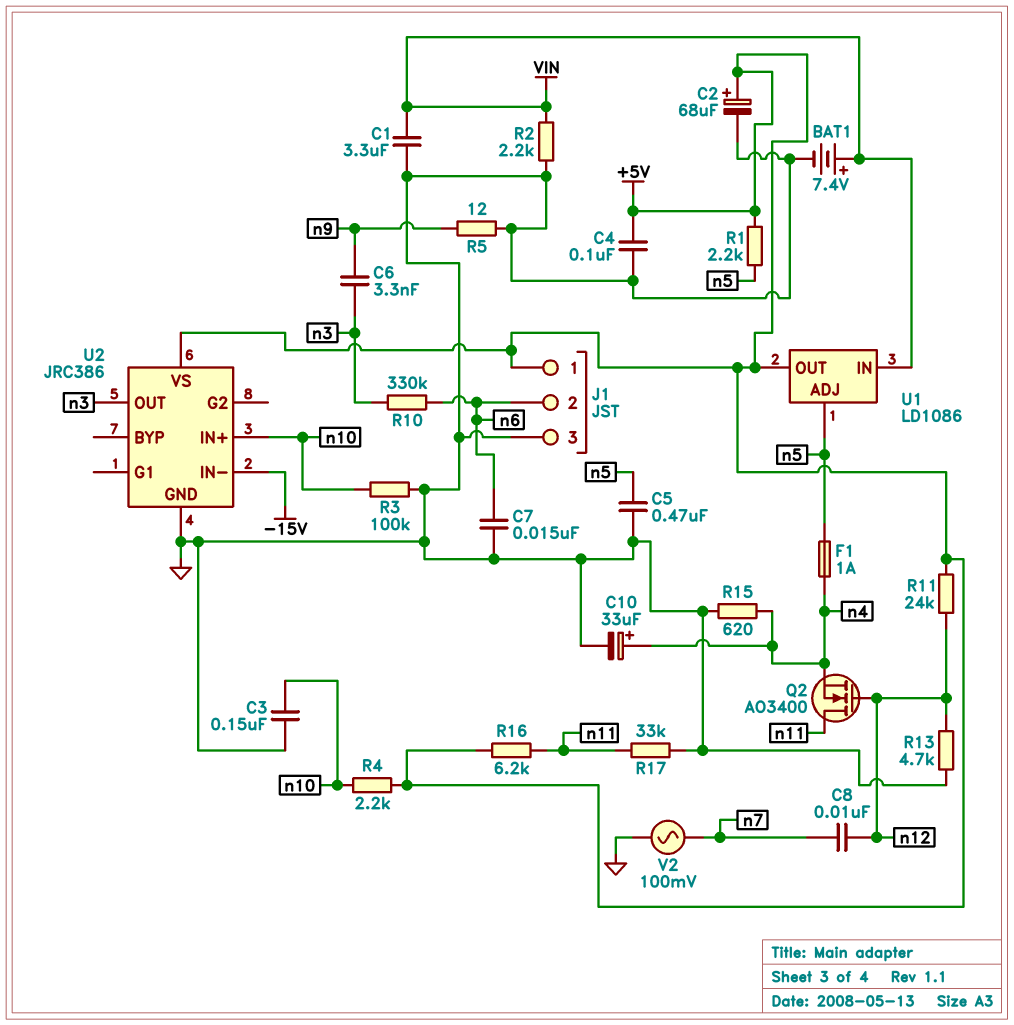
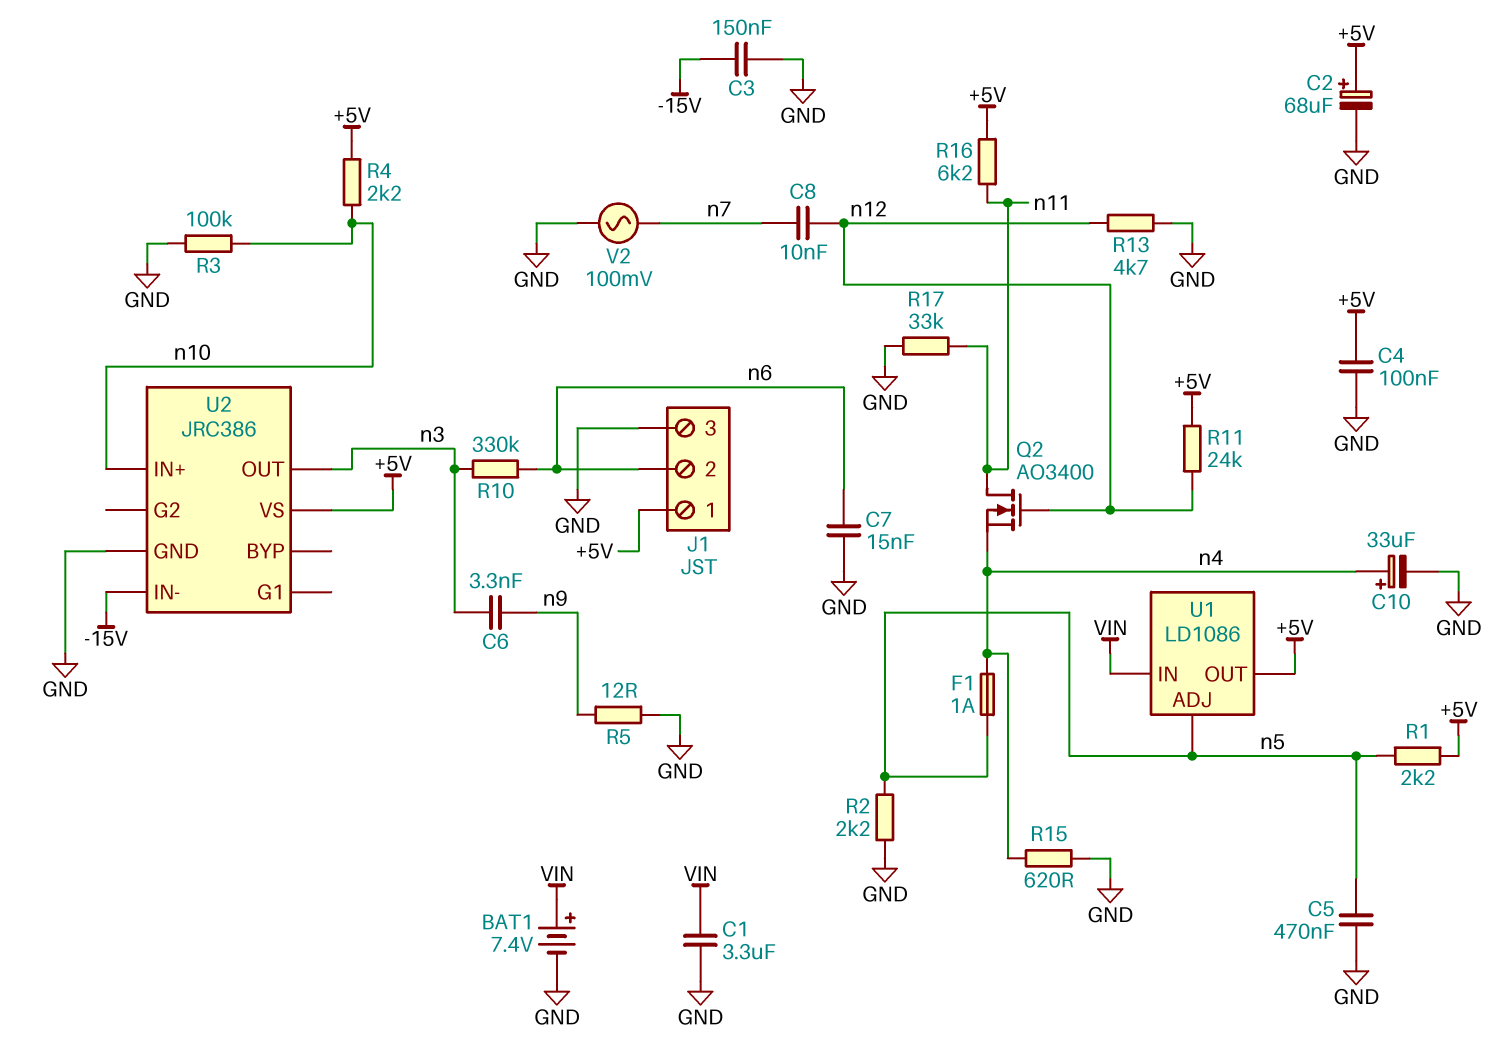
C3: 150nF (GND, n10) -> 150nF (-15V, GND)
R2: 2.2k (GND, VIN) -> 2.2k (GND, n5)

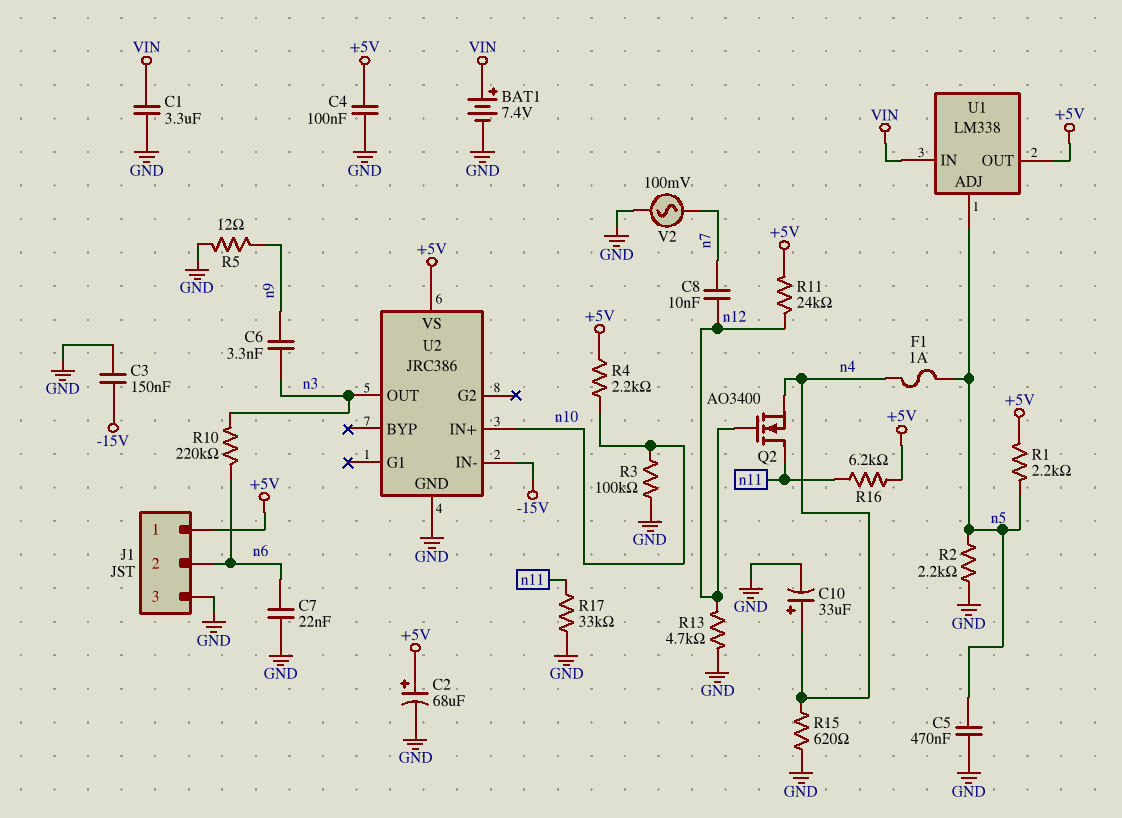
C7: 15nF (GND, n6) -> 22nF (GND, n6)
R10: 330k (n3, n6) -> 220k (n3, n6)
U1: LD1086 -> LM338

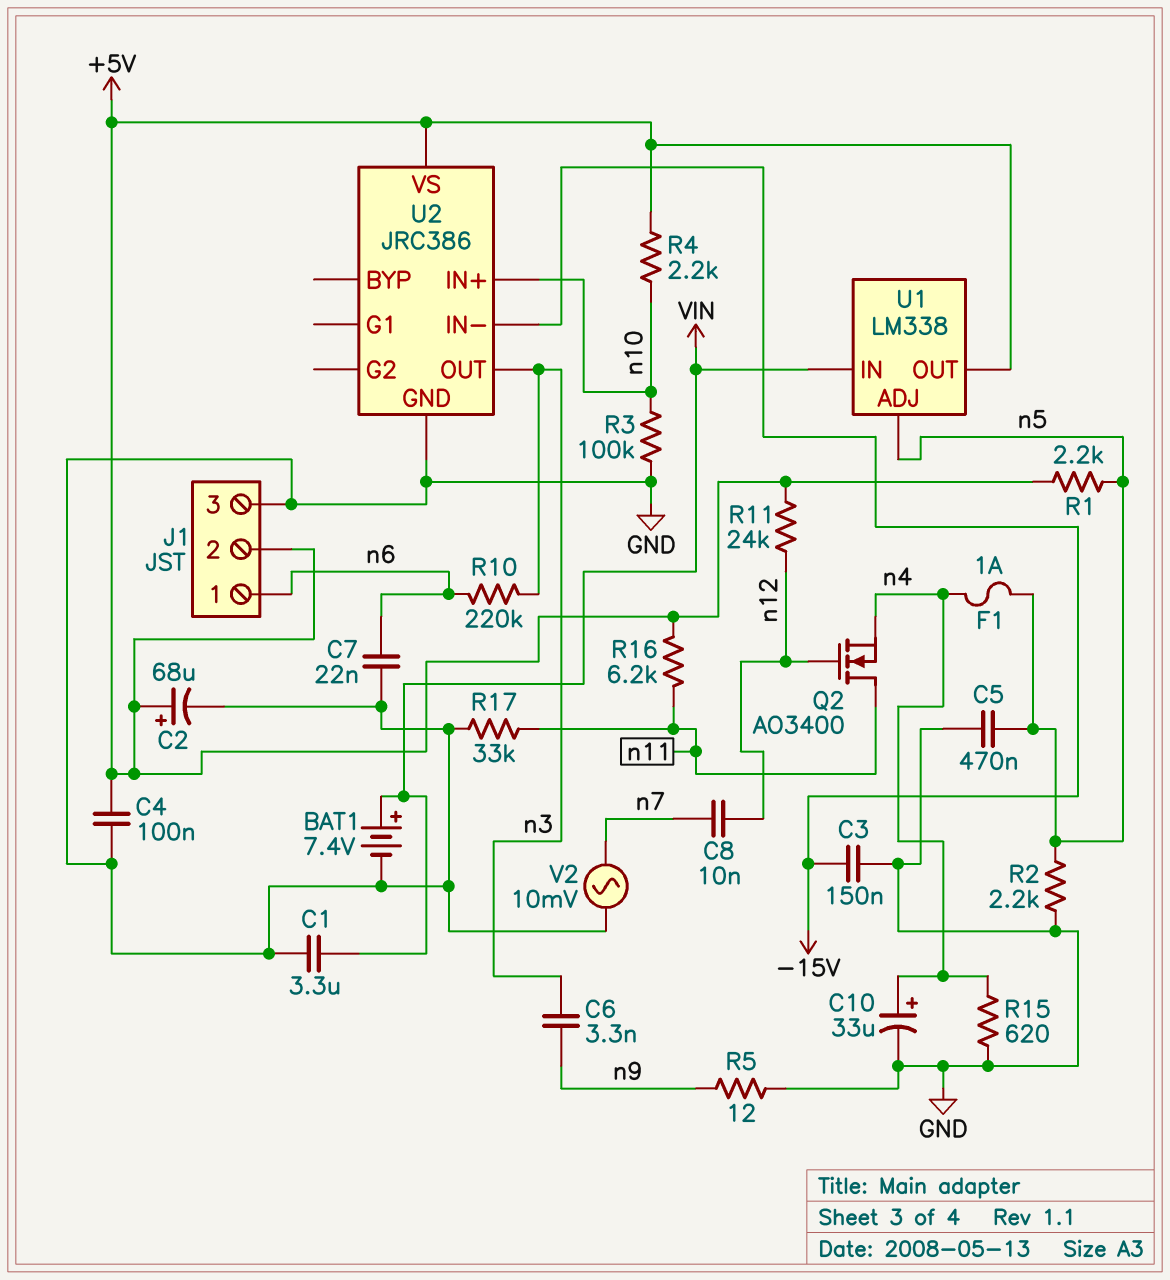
J1 pin 1: +5V -> n6
J1 pin 2: n6 -> +5V
R13: 4.7k (GND, n12) -> none
V2: AC 100mV (GND, n7) -> AC 10mV (GND, n7)

